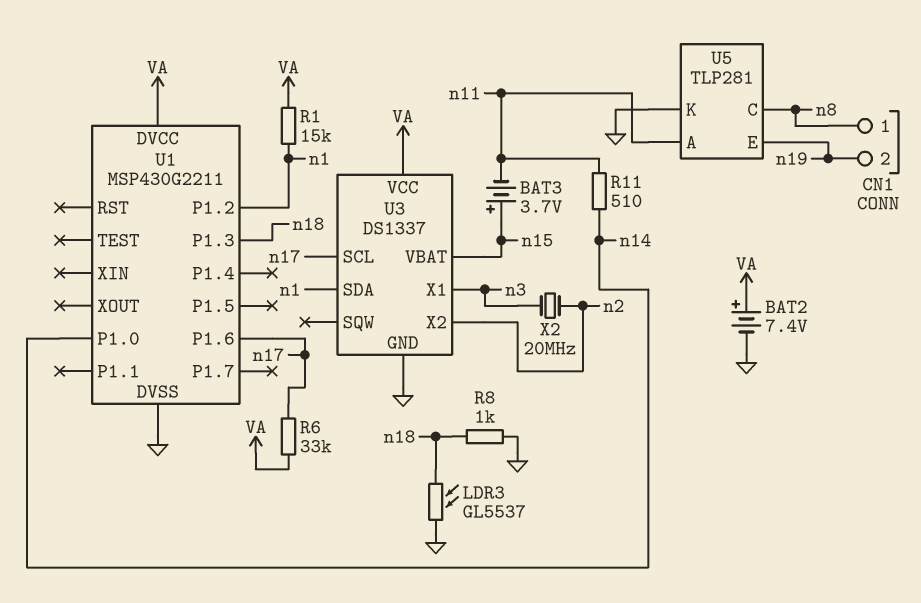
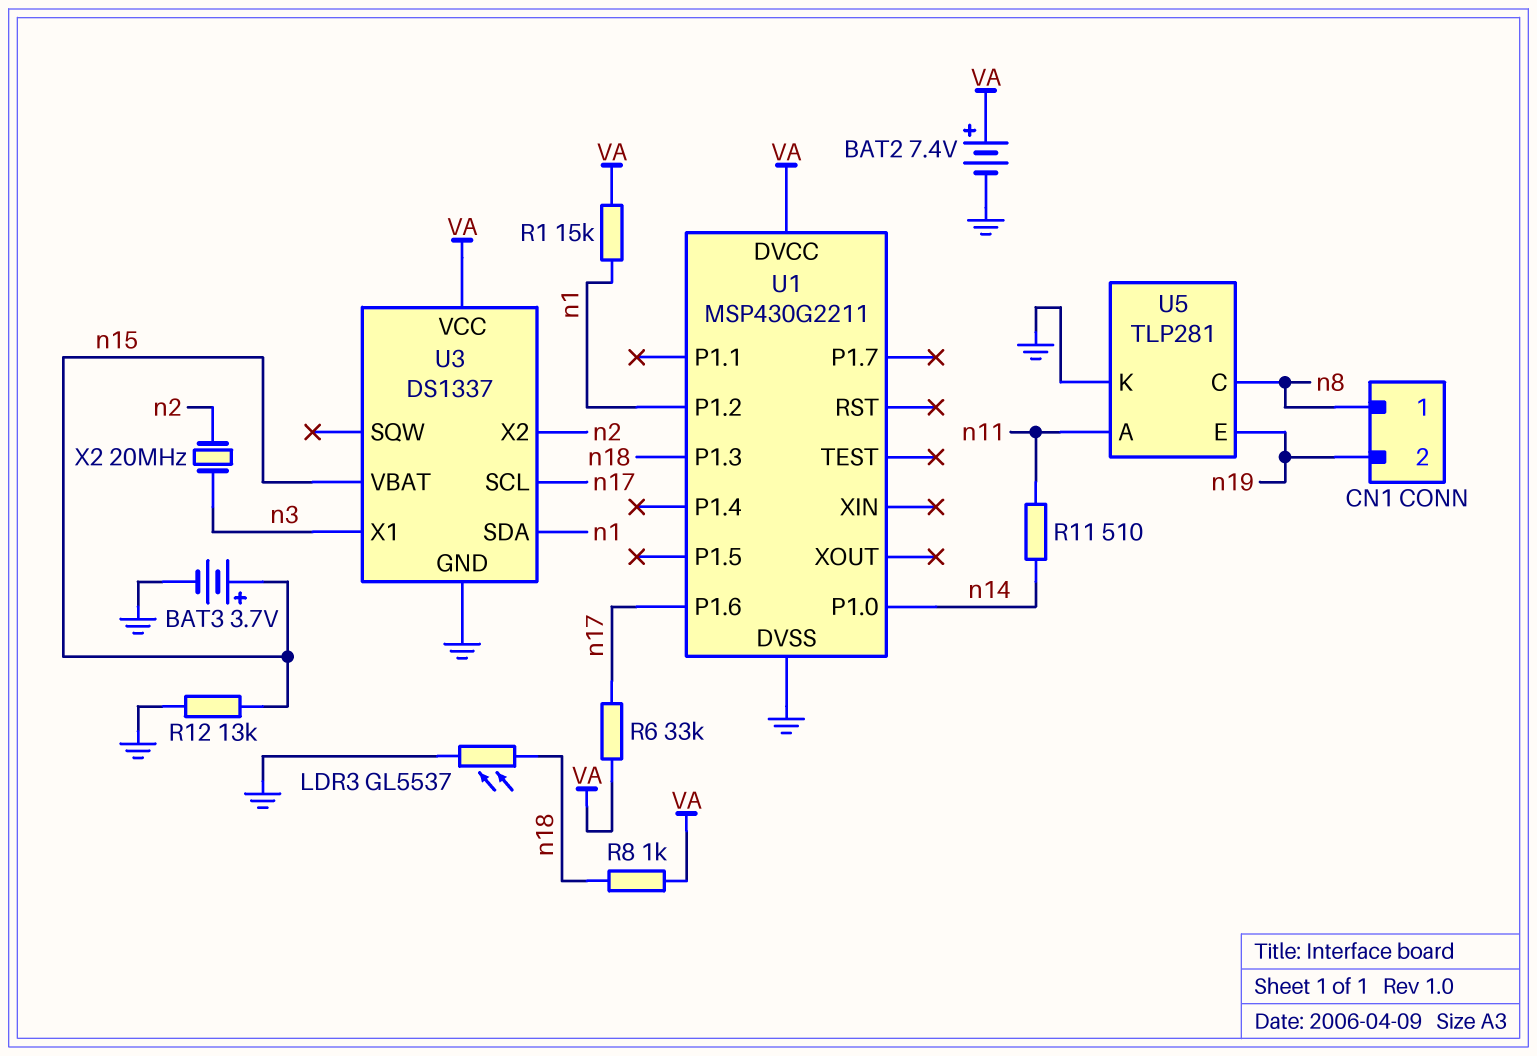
BAT3: 3.7V (plus n15, minus n11) -> 3.7V (plus n15, minus GND)
R8: 1k (GND, n18) -> 1k (VA, n18)
R12: none -> 13k (GND, n15)

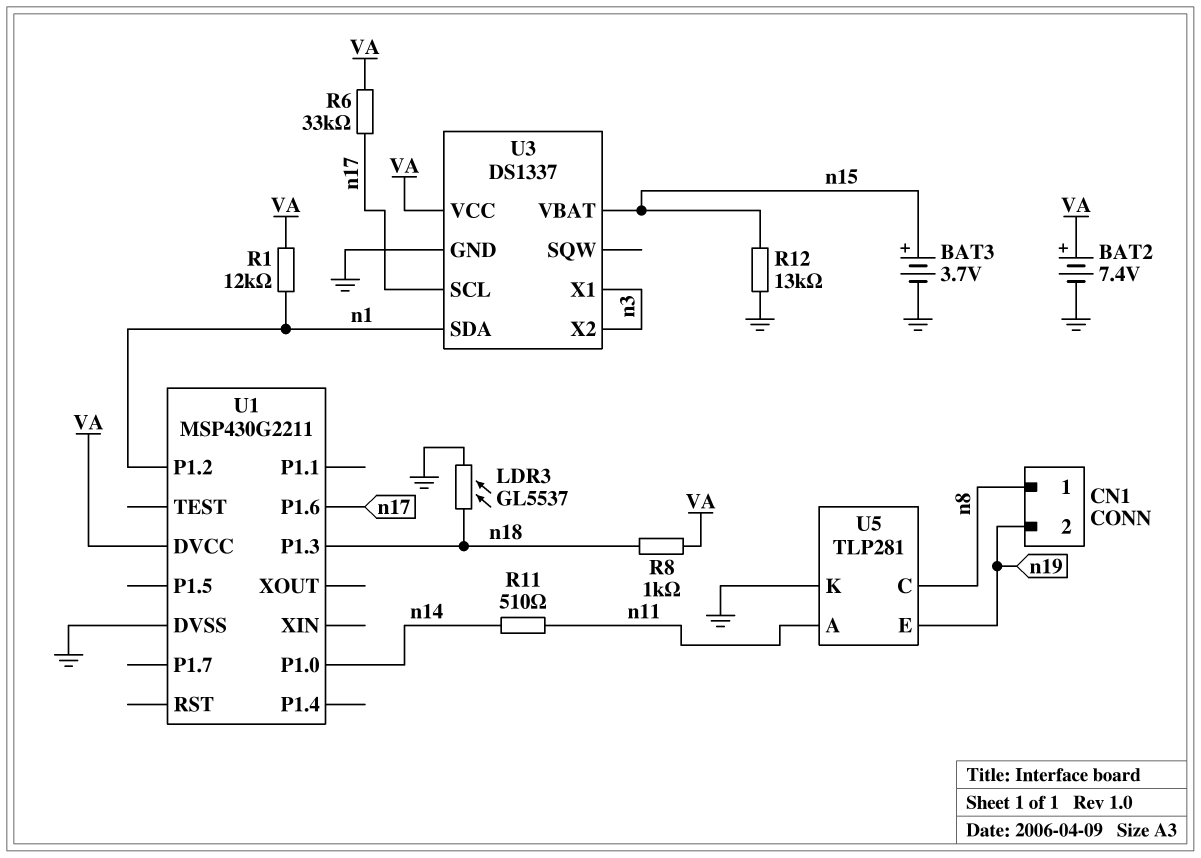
R1: 15k (VA, n1) -> 12k (VA, n1)
U3 pin X2: n2 -> n3
X2: 20MHz (n2, n3) -> none

